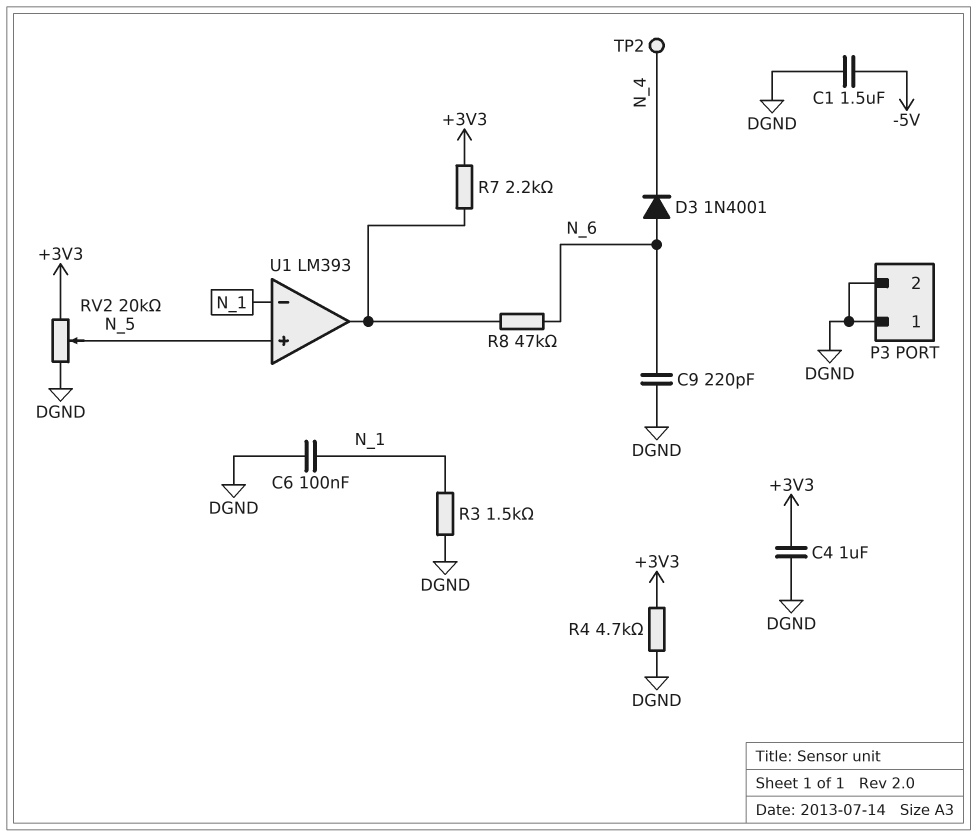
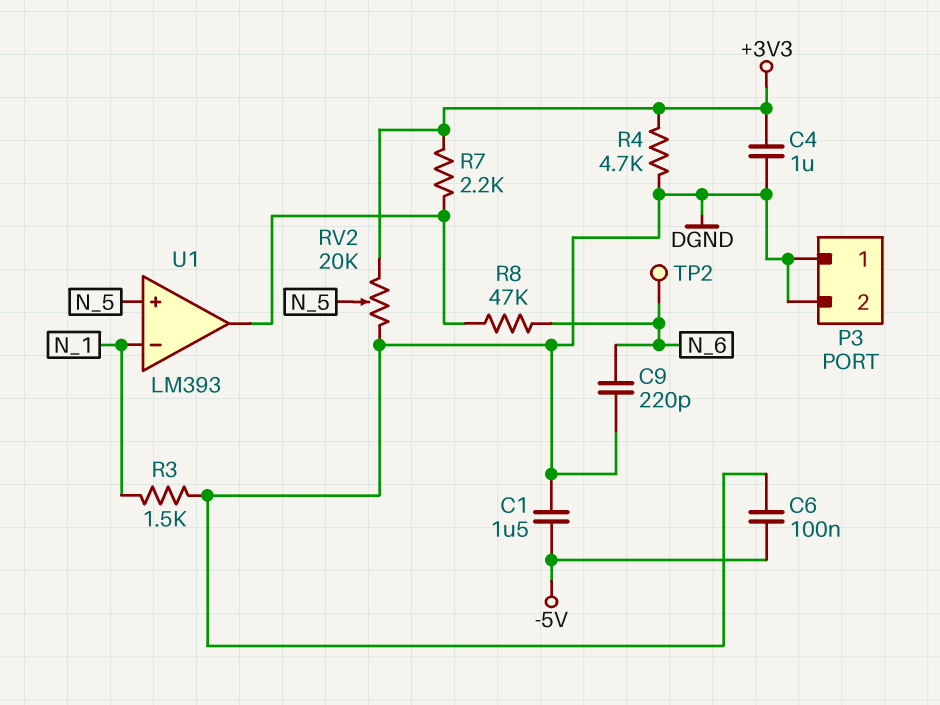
C6: 100nF (DGND, N_1) -> 100nF (-5V, DGND)
D3: diode 1N4001 (A N_6, K N_4) -> none
TP2: test point (N_4) -> test point (N_6)

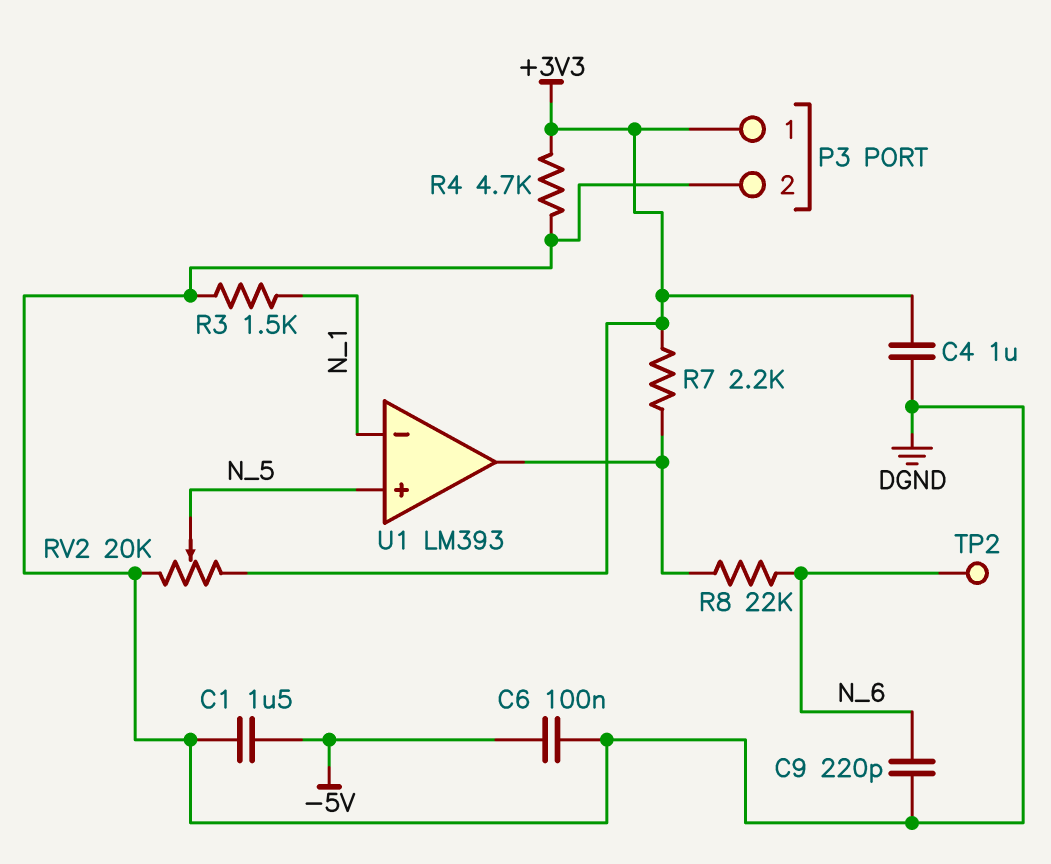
P3 pin 1: DGND -> +3V3
R8: 47k (N_6, U1/out) -> 22k (N_6, U1/out)

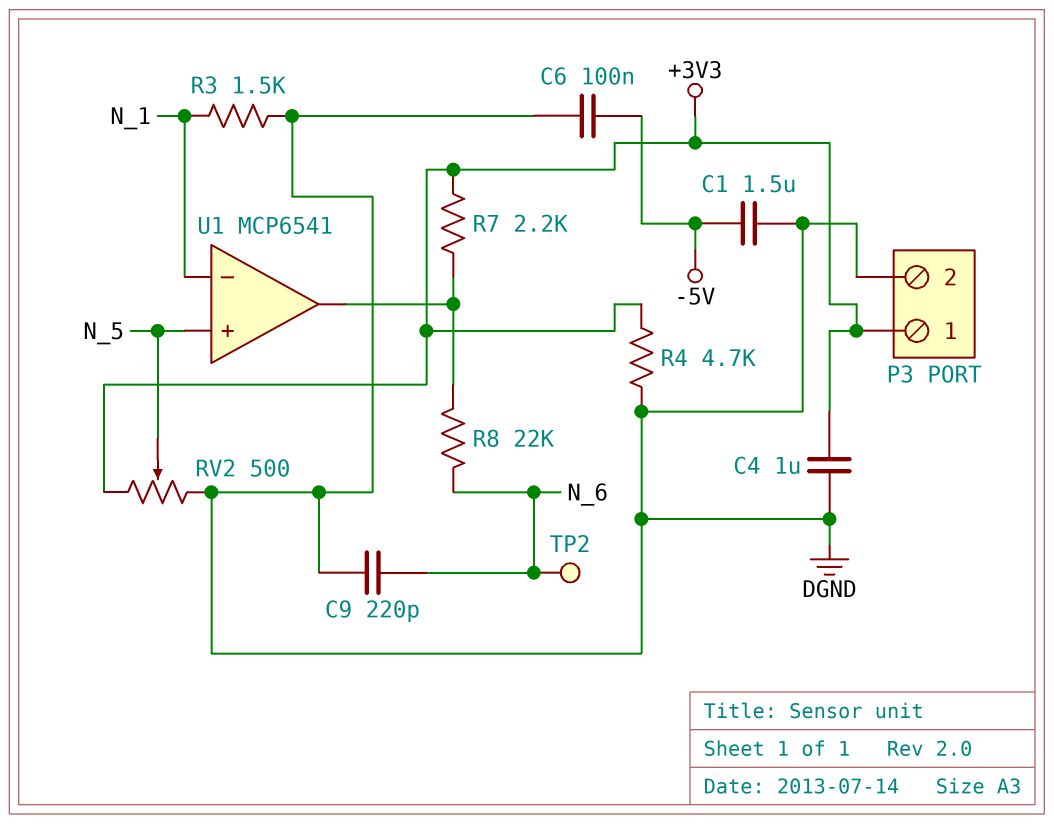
RV2: 20k (+3V3, DGND, wiper N_5) -> 500 (+3V3, DGND, wiper N_5)
U1: LM393 -> MCP6541

